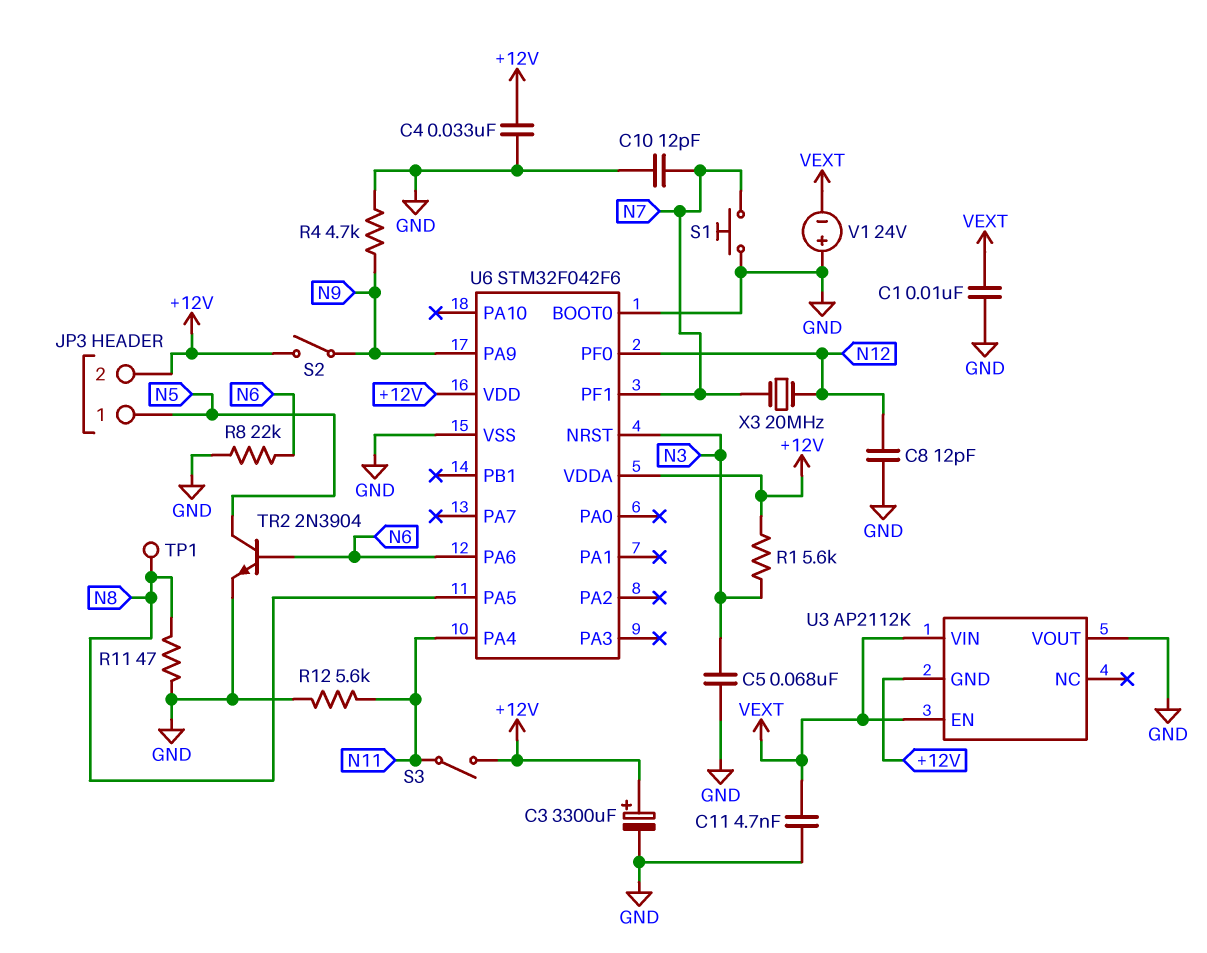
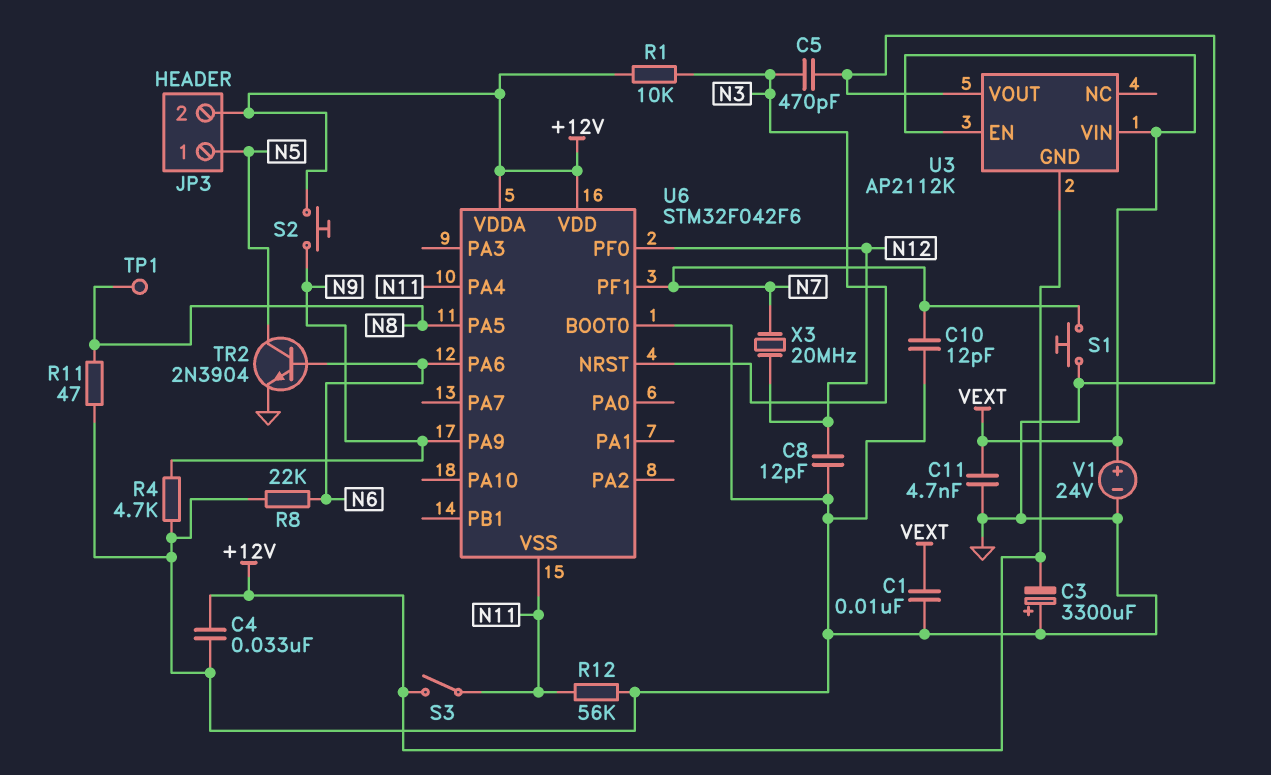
C3: 3300uF (plus +12V, minus GND) -> 3300uF (plus GND, minus +12V)
C5: 68nF (GND, N3) -> 470pF (GND, N3)
R1: 5.6k (+12V, N3) -> 10k (+12V, N3)
R12: 5.6k (GND, N11) -> 56k (GND, N11)
S2: switch (+12V, N9) -> button (+12V, N9)
U6 pin VSS: GND -> N11
V1: 24V (plus GND, minus VEXT) -> 24V (plus VEXT, minus GND)

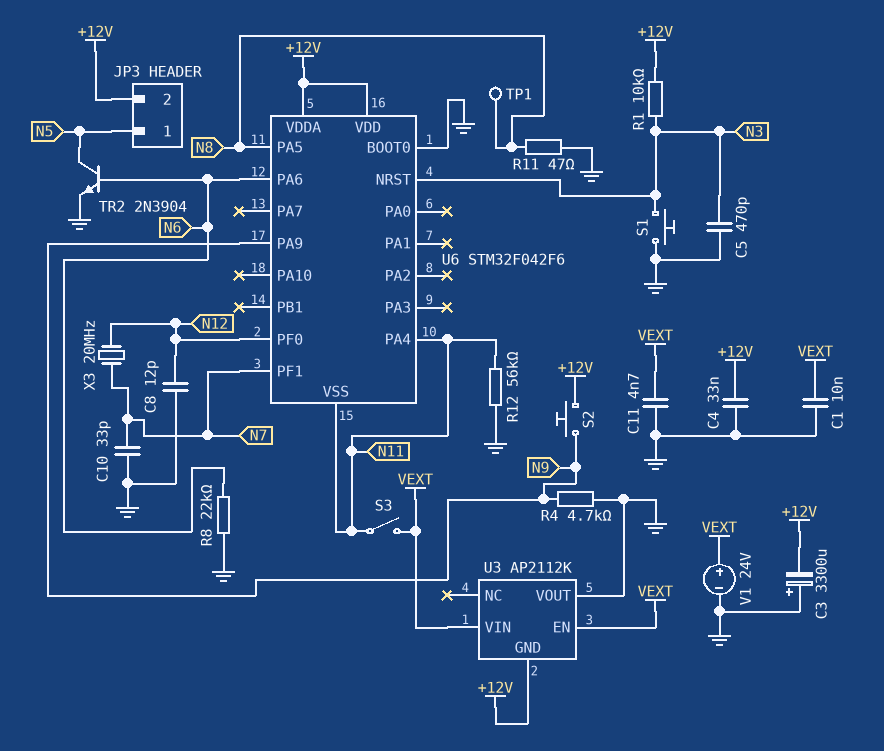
C10: 12pF (GND, N7) -> 33pF (GND, N7)
S1: button (GND, N7) -> button (GND, N3)
S3: switch (+12V, N11) -> switch (N11, VEXT)

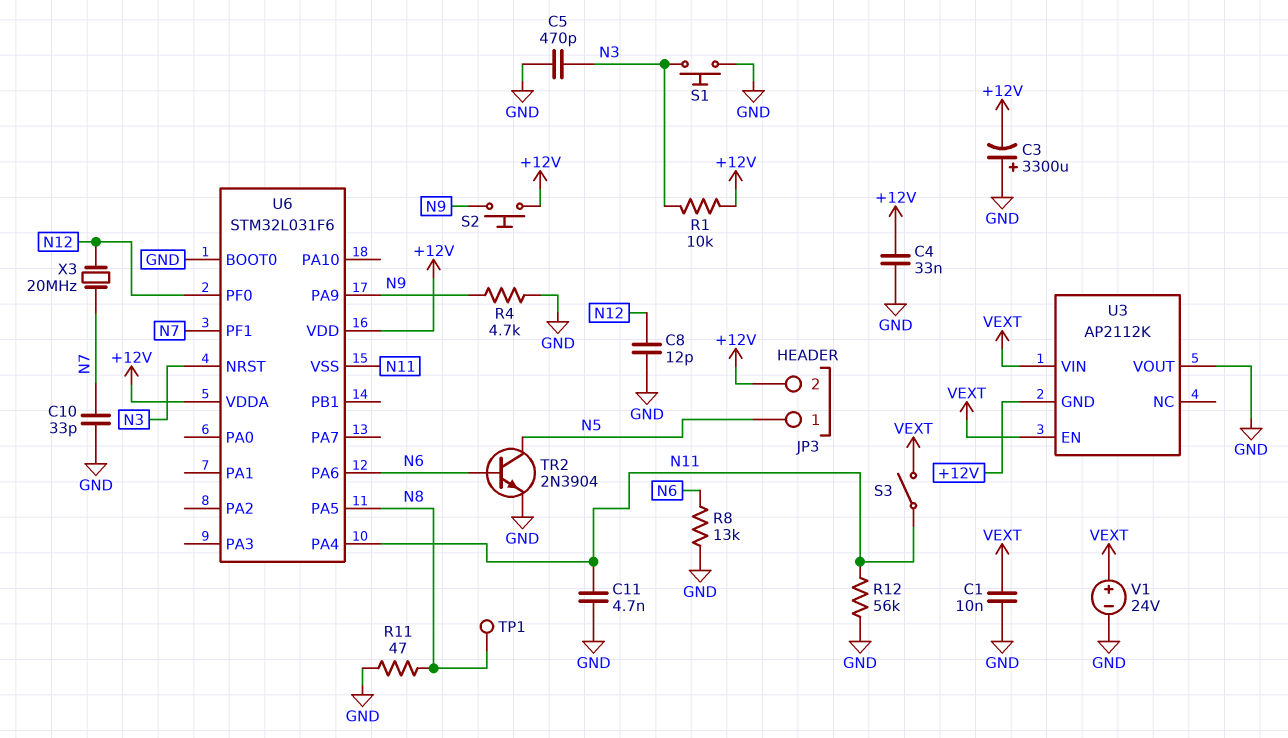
C11: 4.7nF (GND, VEXT) -> 4.7nF (GND, N11)
R8: 22k (GND, N6) -> 13k (GND, N6)
U6: STM32F042F6 -> STM32L031F6

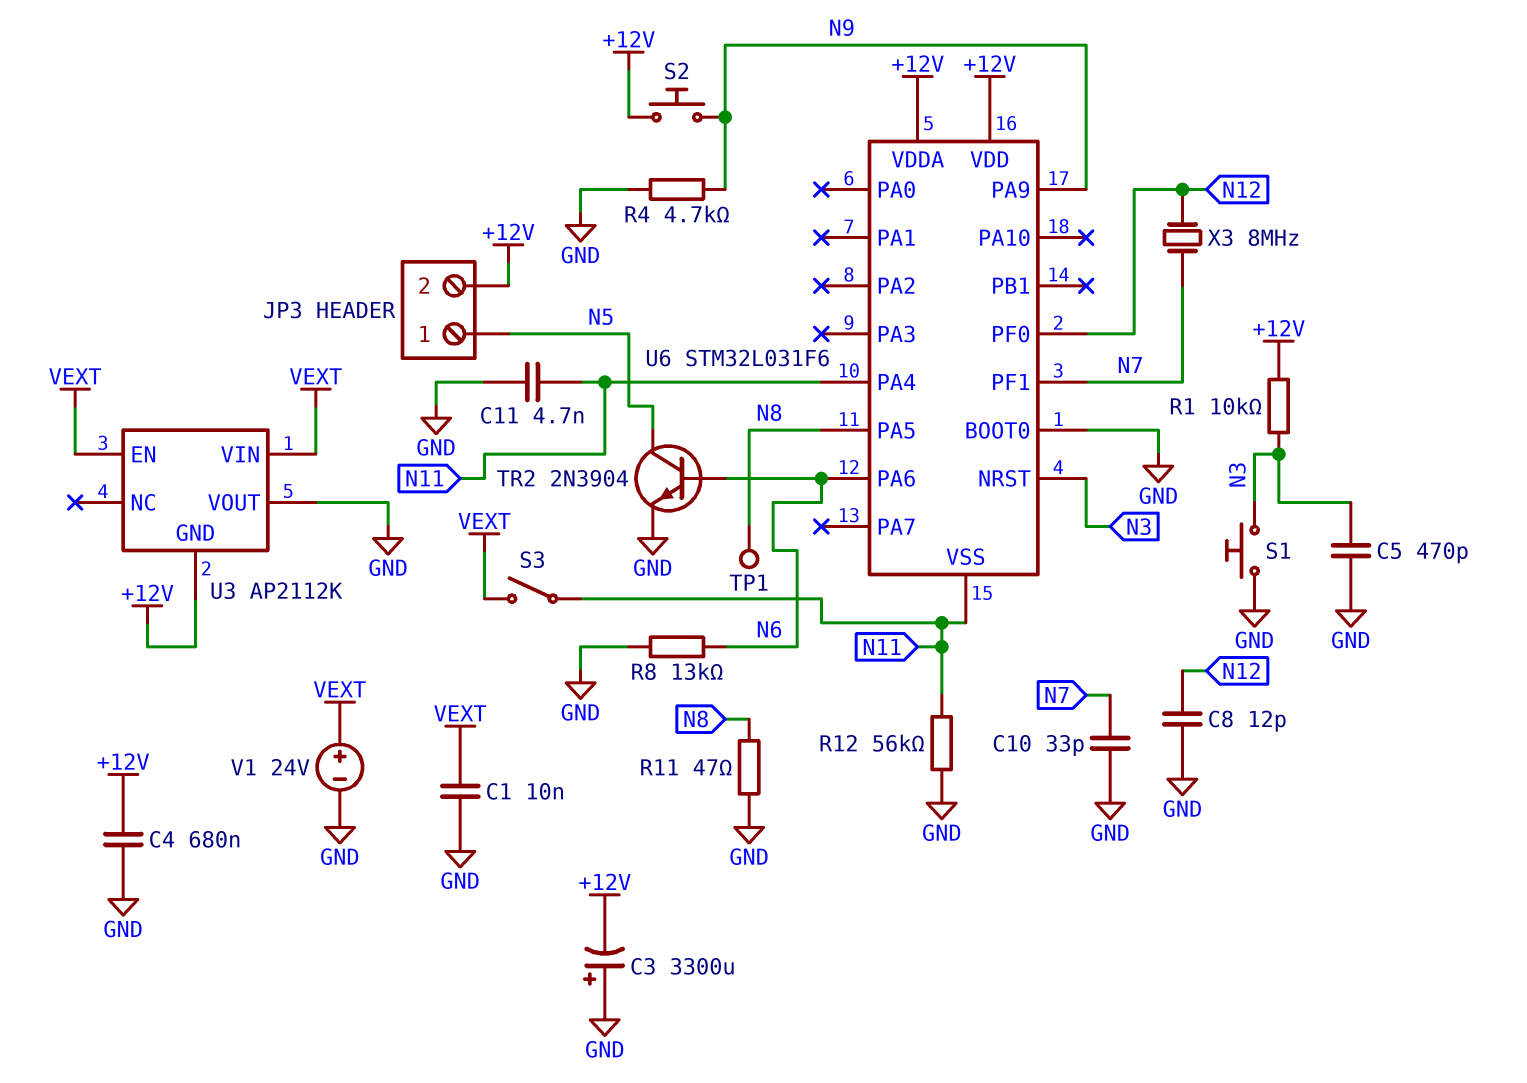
C4: 33nF (+12V, GND) -> 680nF (+12V, GND)
X3: 20MHz (N7, N12) -> 8MHz (N7, N12)

